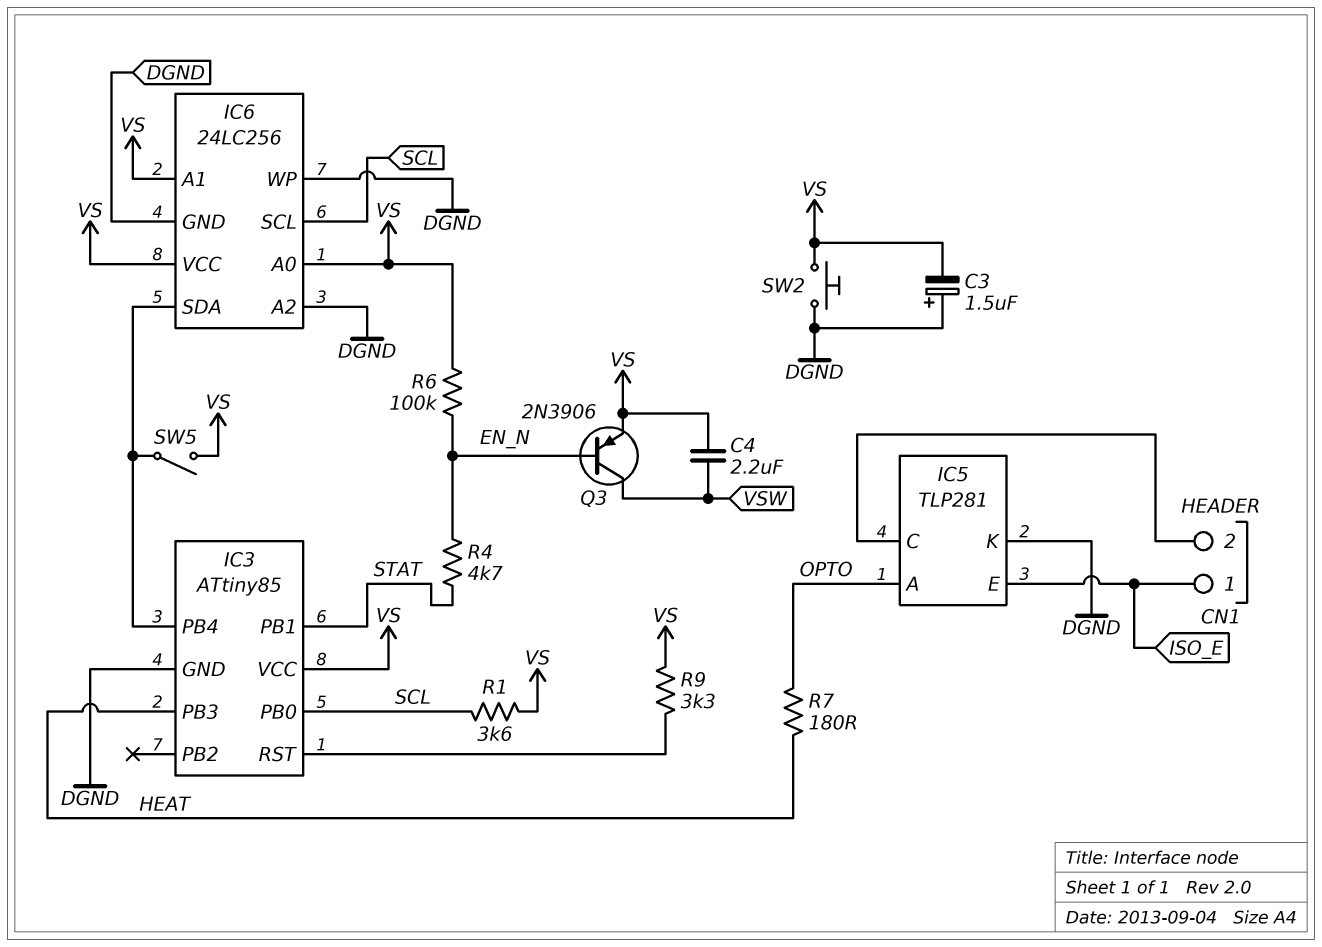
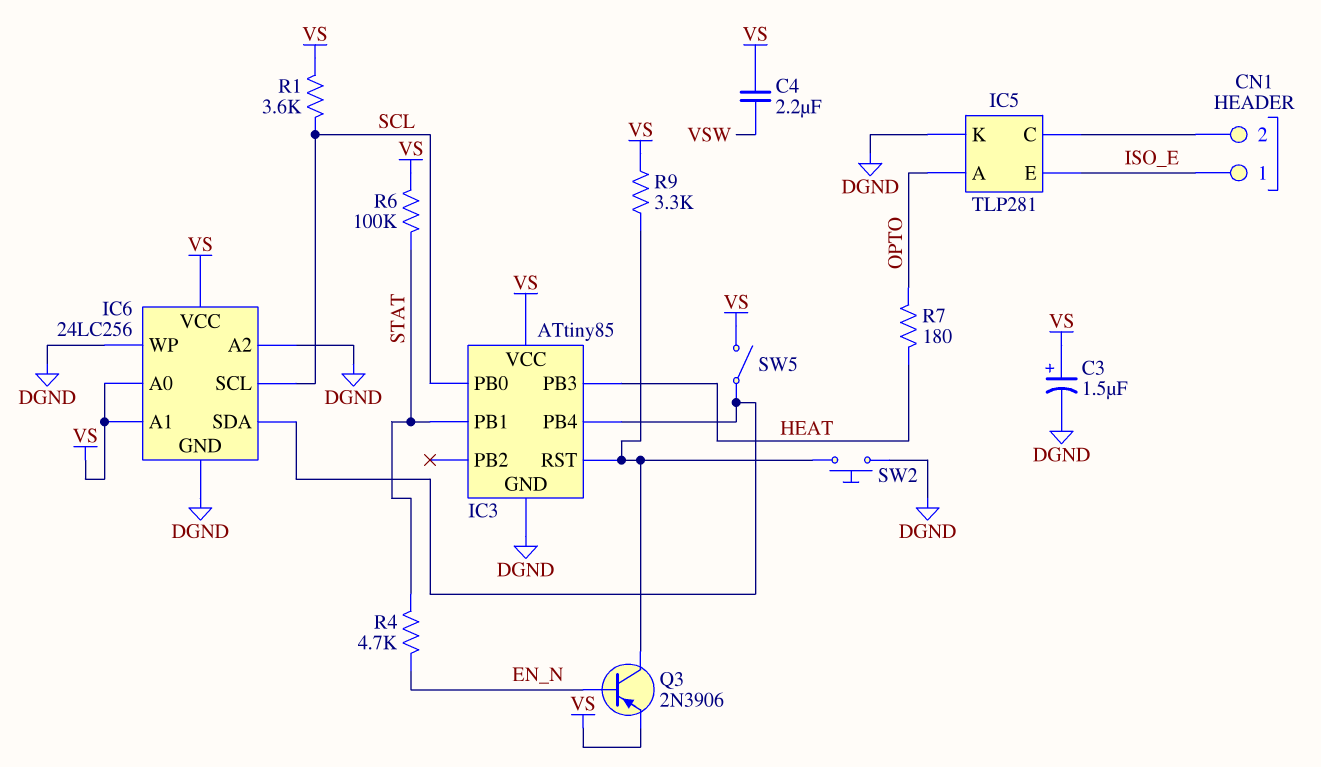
C3: 1.5uF (plus DGND, minus VS) -> 1.5uF (plus VS, minus DGND)
Q3: PNP 2N3906 (B EN_N, C VSW, E VS) -> PNP 2N3906 (B EN_N, C IC3/RST, E VS)
R6: 100k (EN_N, VS) -> 100k (STAT, VS)
SW2: button (DGND, VS) -> button (DGND, IC3/RST)

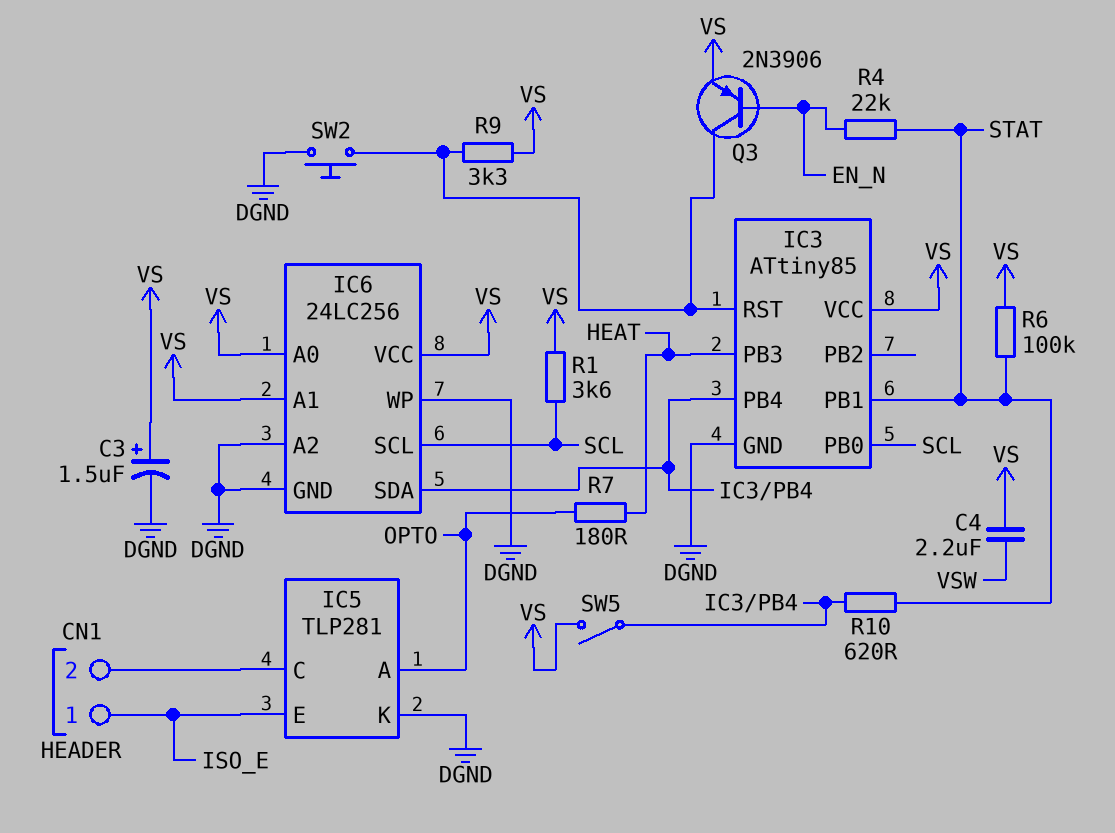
R4: 4.7k (EN_N, STAT) -> 22k (EN_N, STAT)
R10: none -> 620 (IC3/PB4, STAT)

